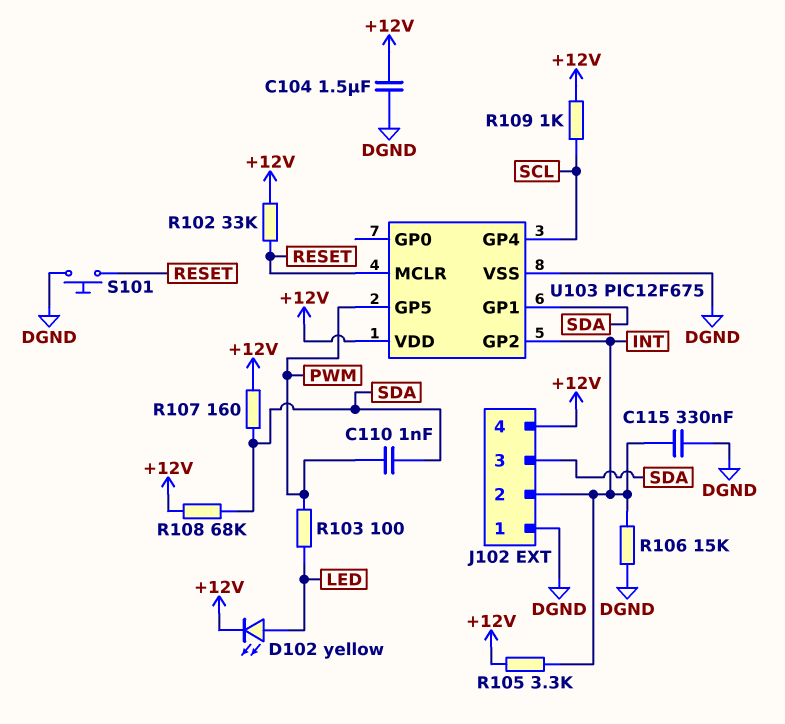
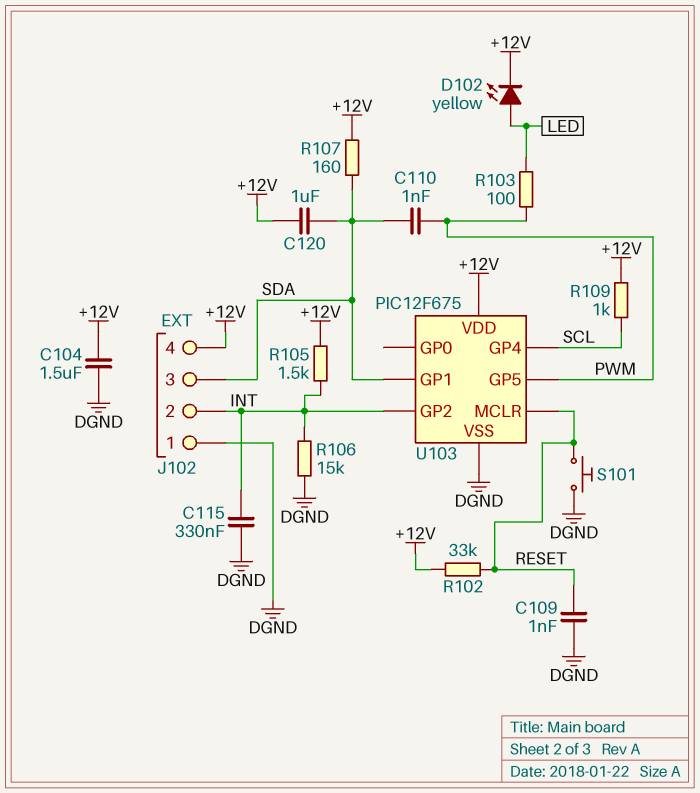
C109: none -> 1nF (DGND, RESET)
C120: none -> 1uF (+12V, SDA)
R105: 3.3k (+12V, INT) -> 1.5k (+12V, INT)
R108: 68k (+12V, SDA) -> none

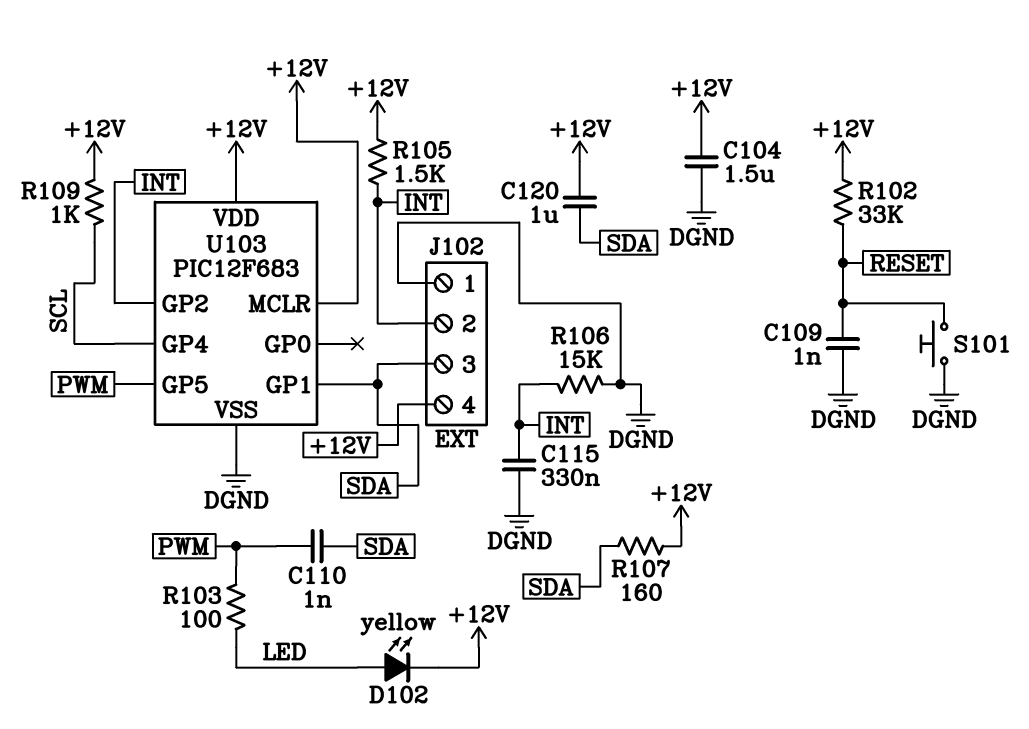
U103: PIC12F675 -> PIC12F683
U103 pin MCLR: RESET -> +12V

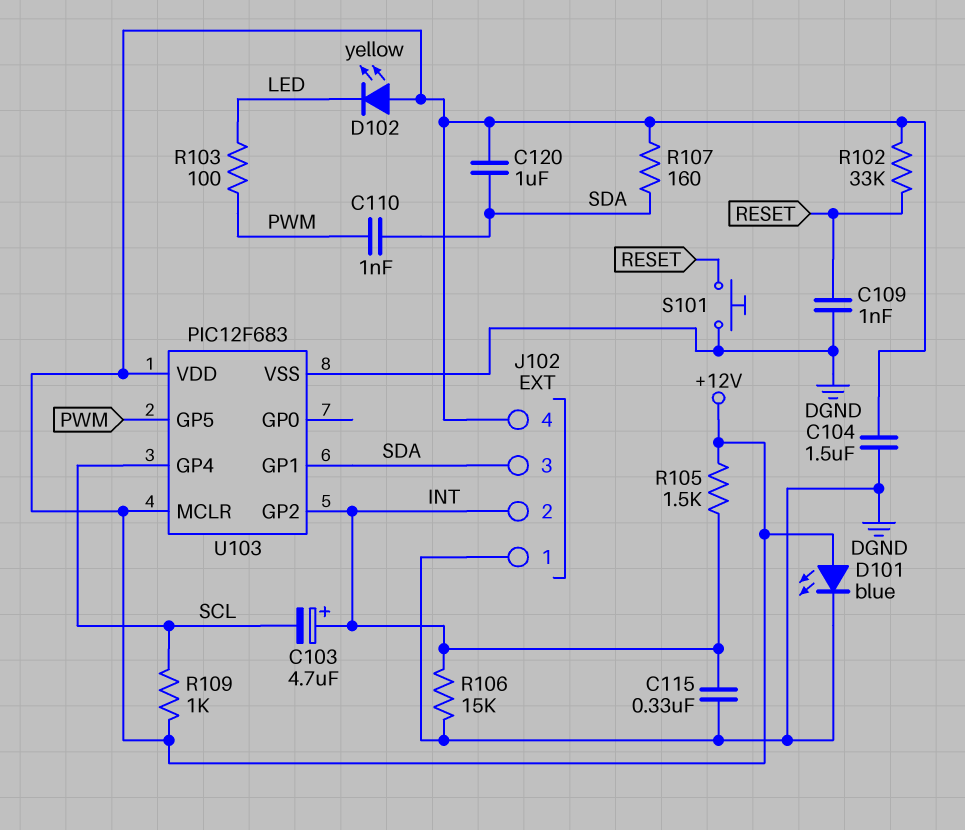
C103: none -> 4.7uF (plus INT, minus SCL)
D101: none -> LED blue (A +12V, K DGND)
D102: LED yellow (A LED, K +12V) -> LED yellow (A +12V, K LED)

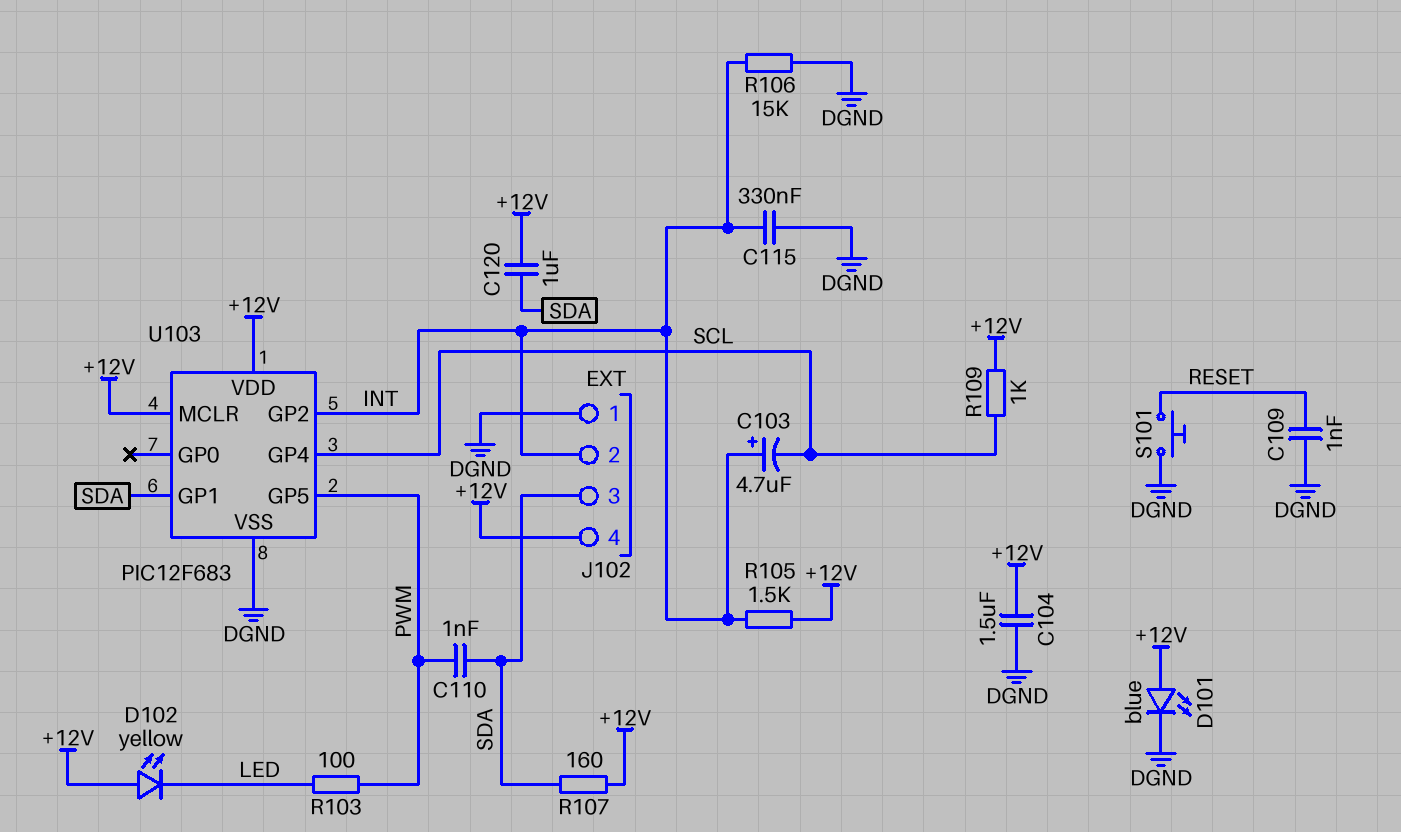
R102: 33k (+12V, RESET) -> none

